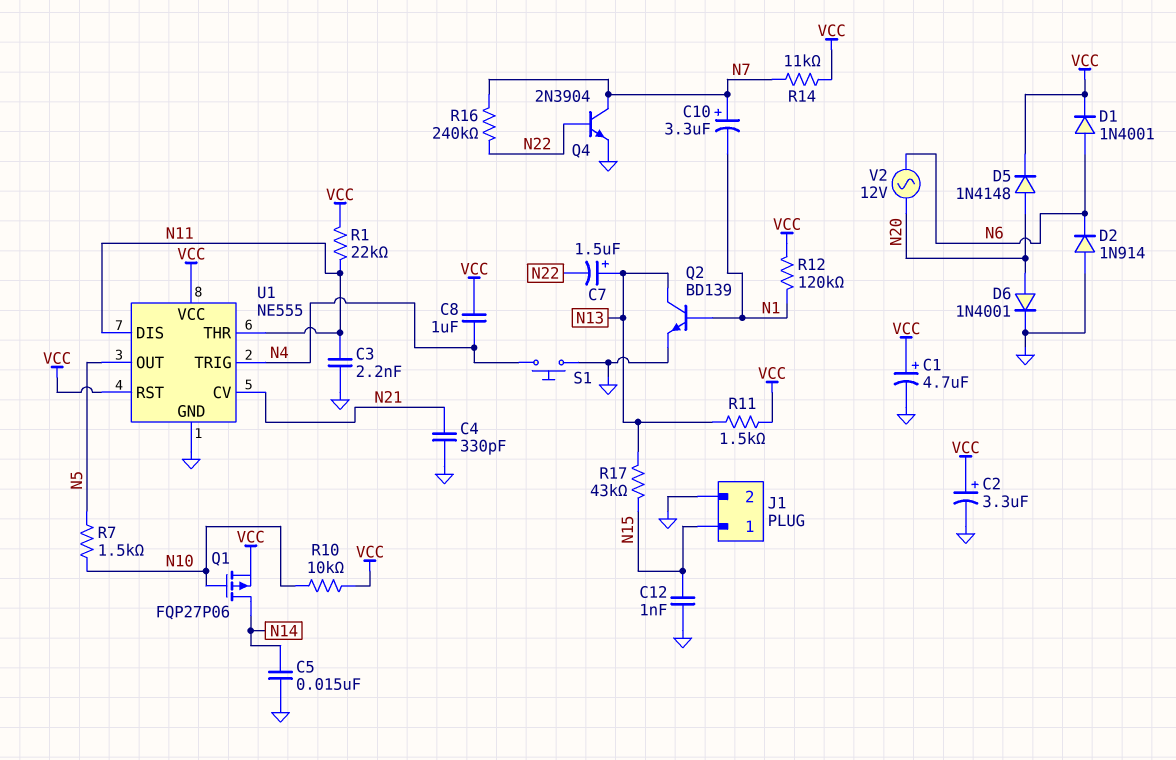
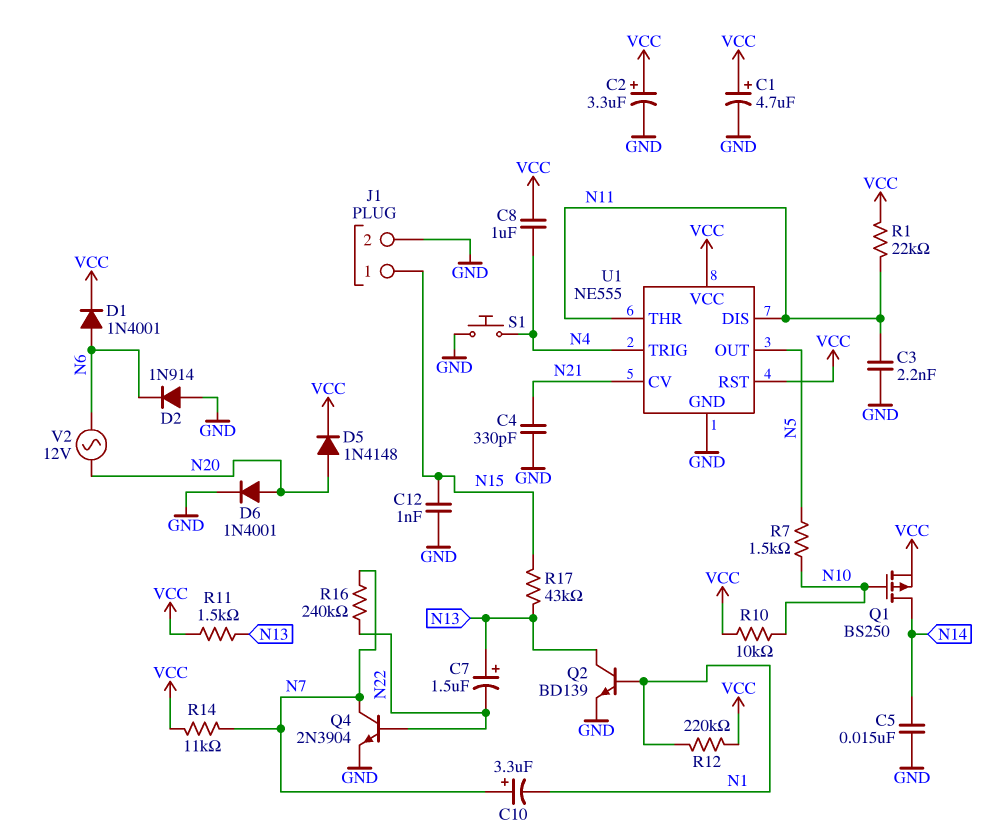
Q1: PMOS FQP27P06 (G N10, D N14, S VCC) -> PMOS BS250 (G N10, D N14, S VCC)
R12: 120k (N1, VCC) -> 220k (N1, VCC)

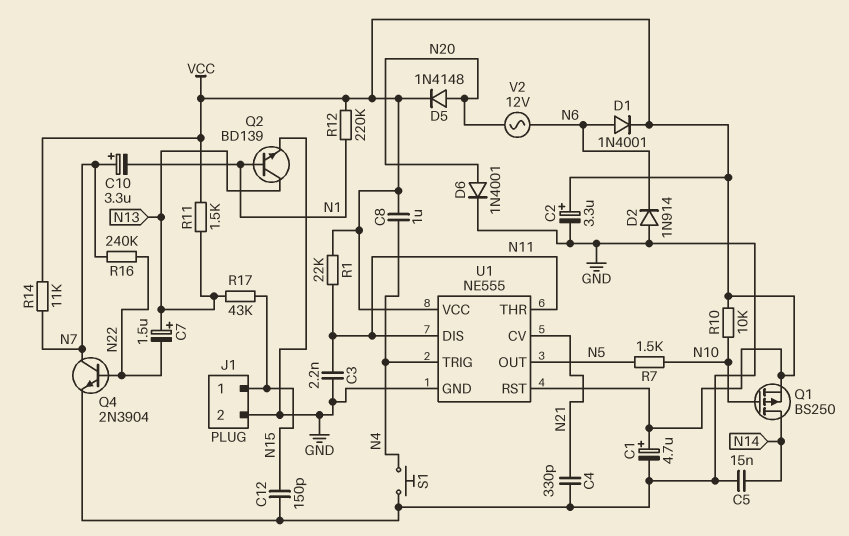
C12: 1nF (GND, N15) -> 150pF (GND, N15)

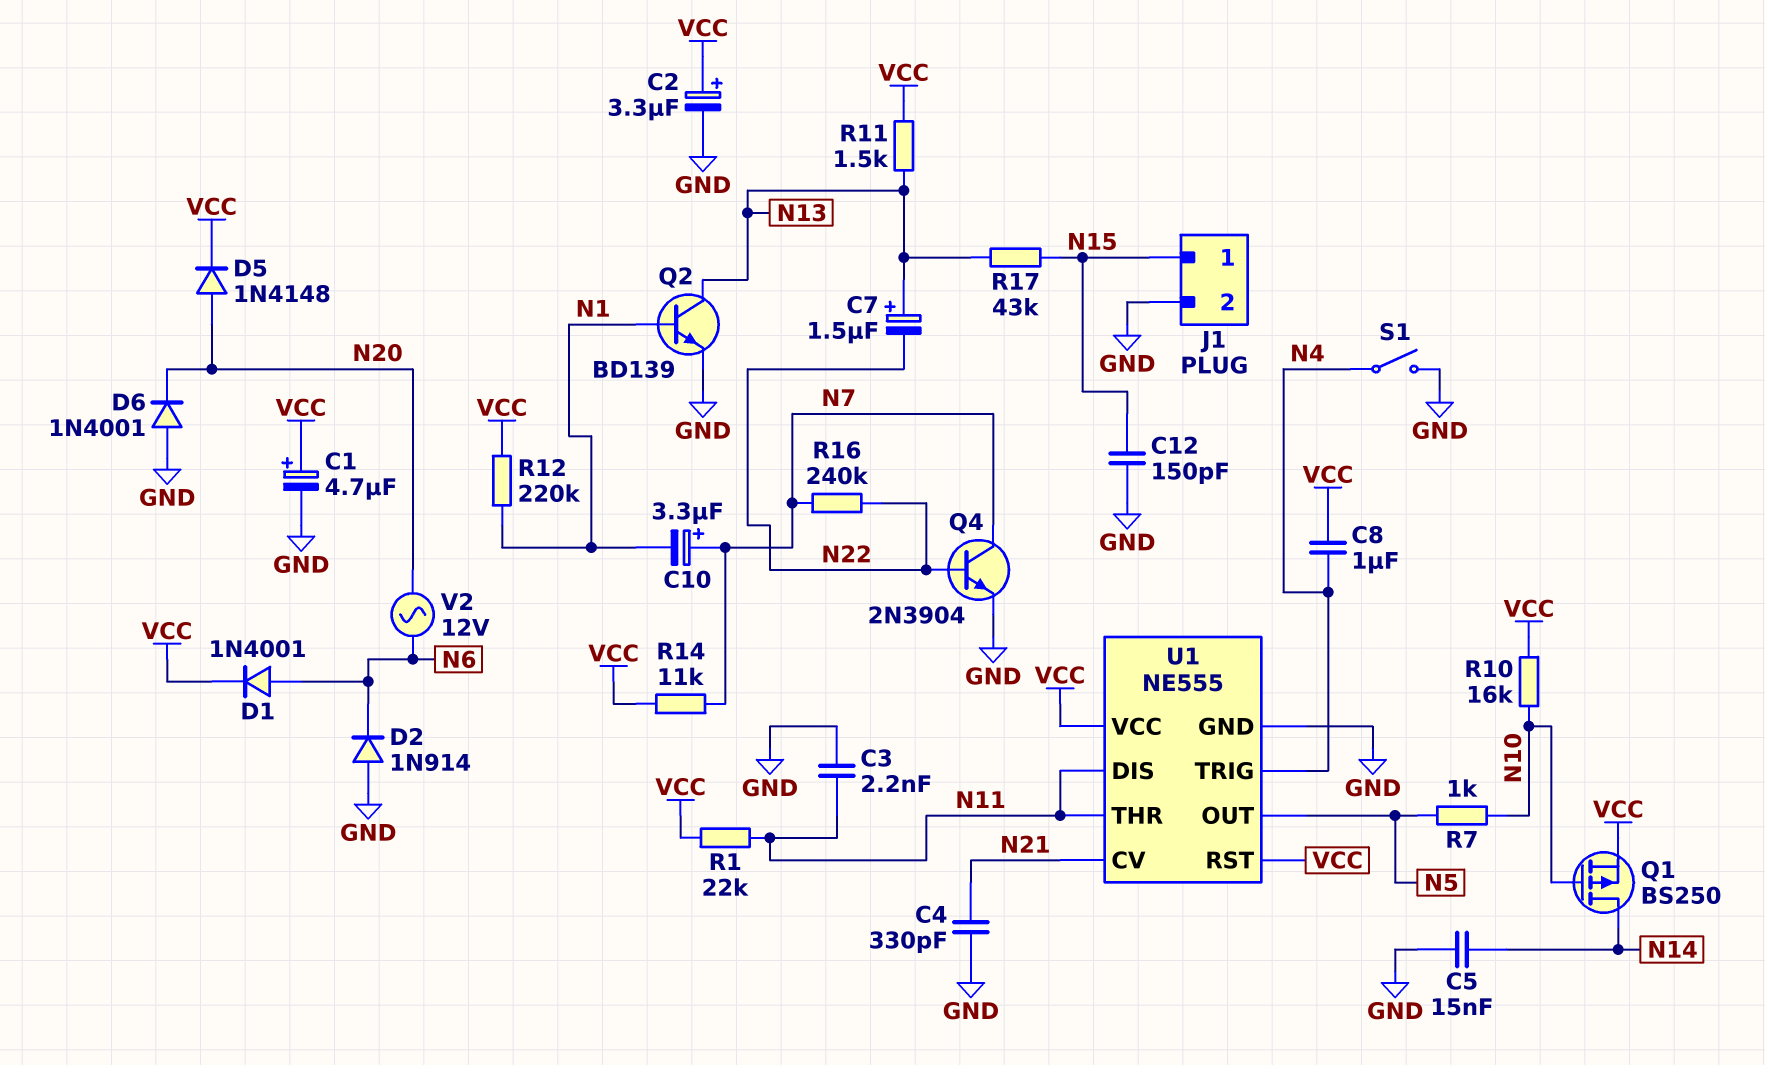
D6: diode 1N4001 (A N20, K GND) -> diode 1N4001 (A GND, K N20)
R7: 1.5k (N5, N10) -> 1k (N5, N10)
R10: 10k (N10, VCC) -> 16k (N10, VCC)
S1: button (GND, N4) -> switch (GND, N4)

